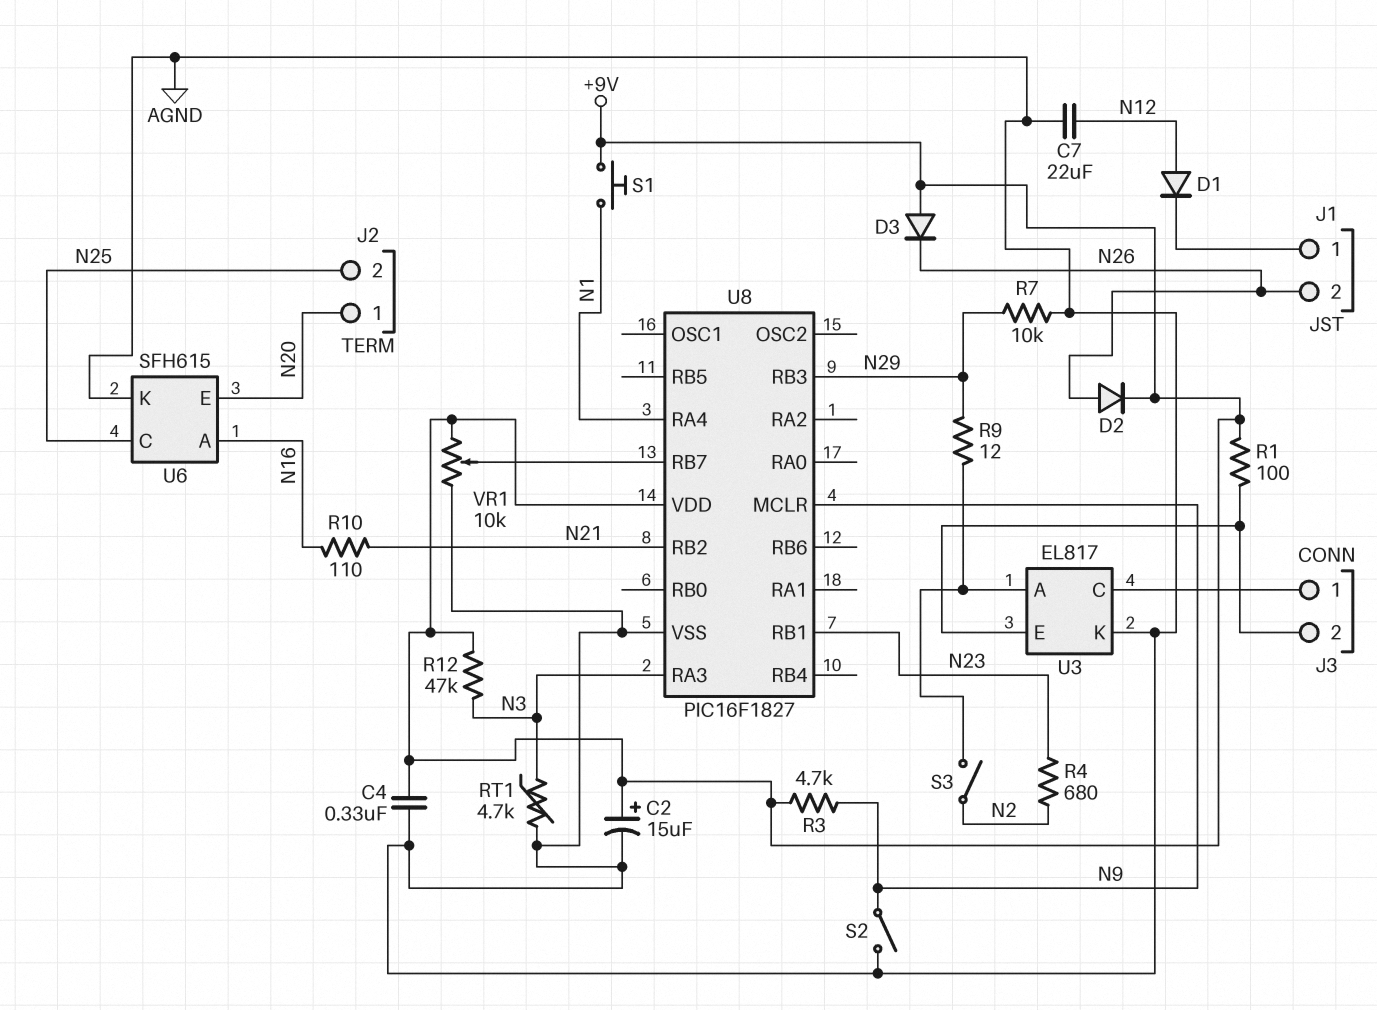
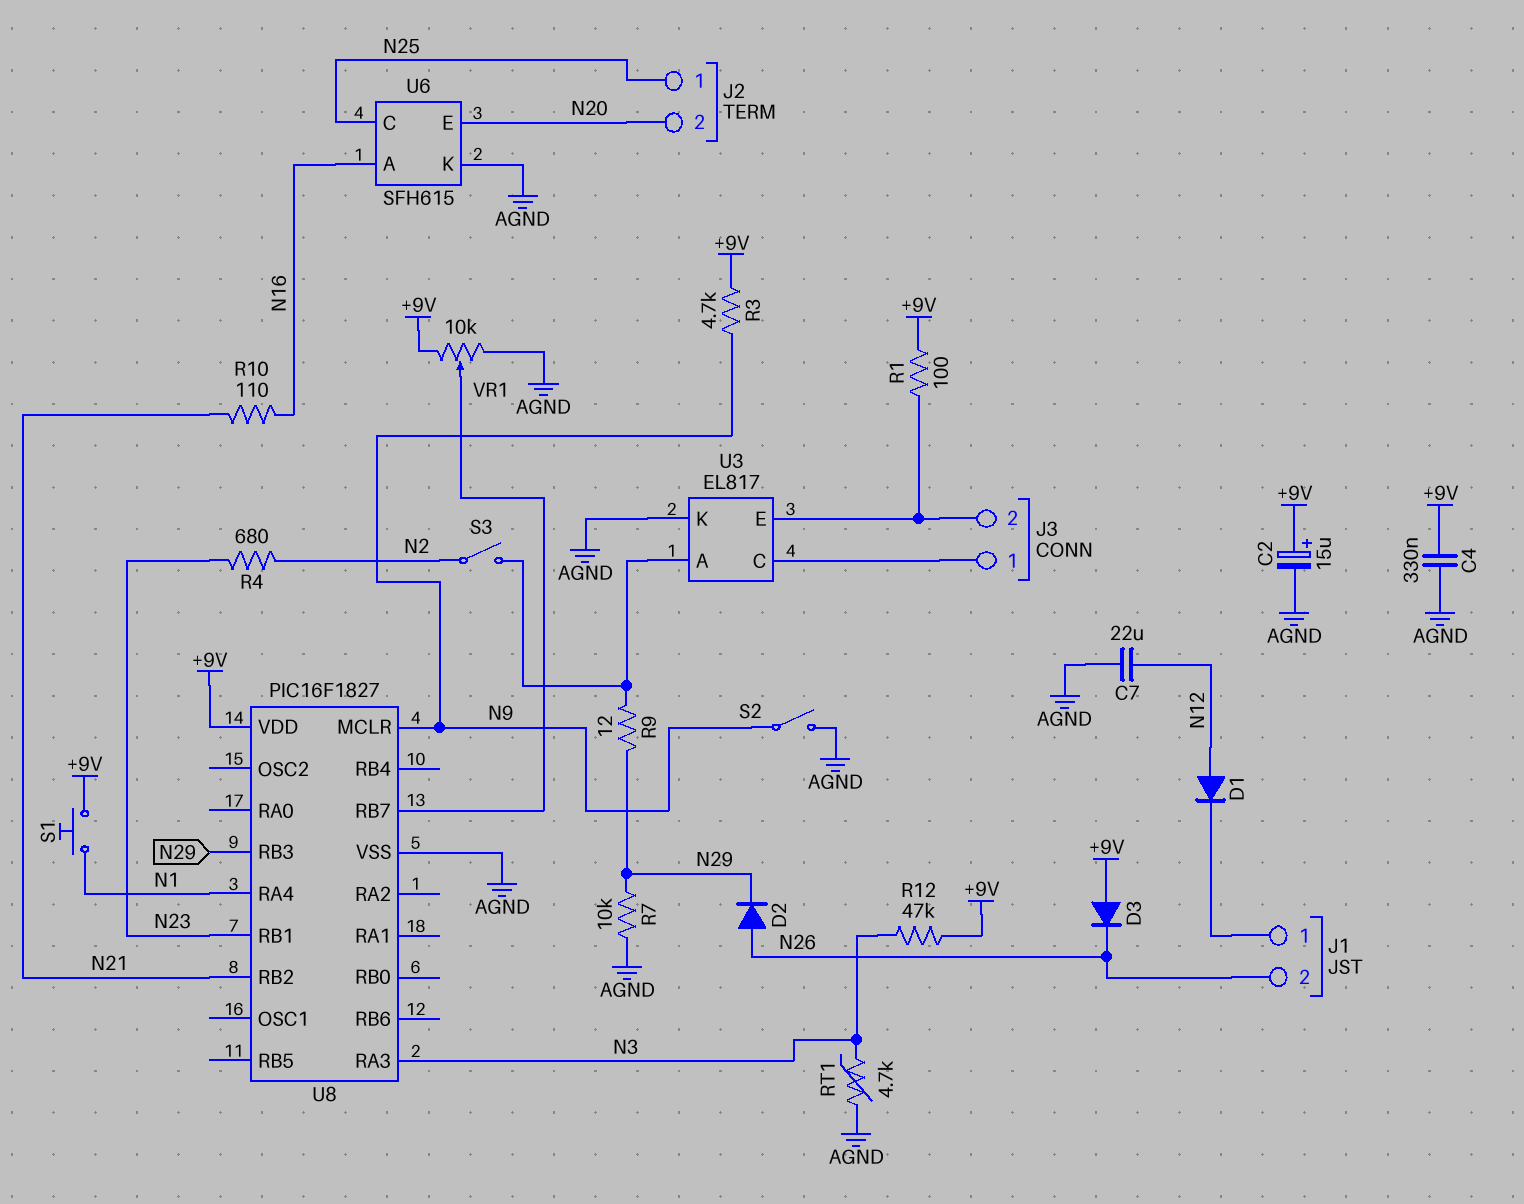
D2: diode (A N26, K +9V) -> diode (A N26, K N29)
J2 pin 1: N20 -> N25
J2 pin 2: N25 -> N20

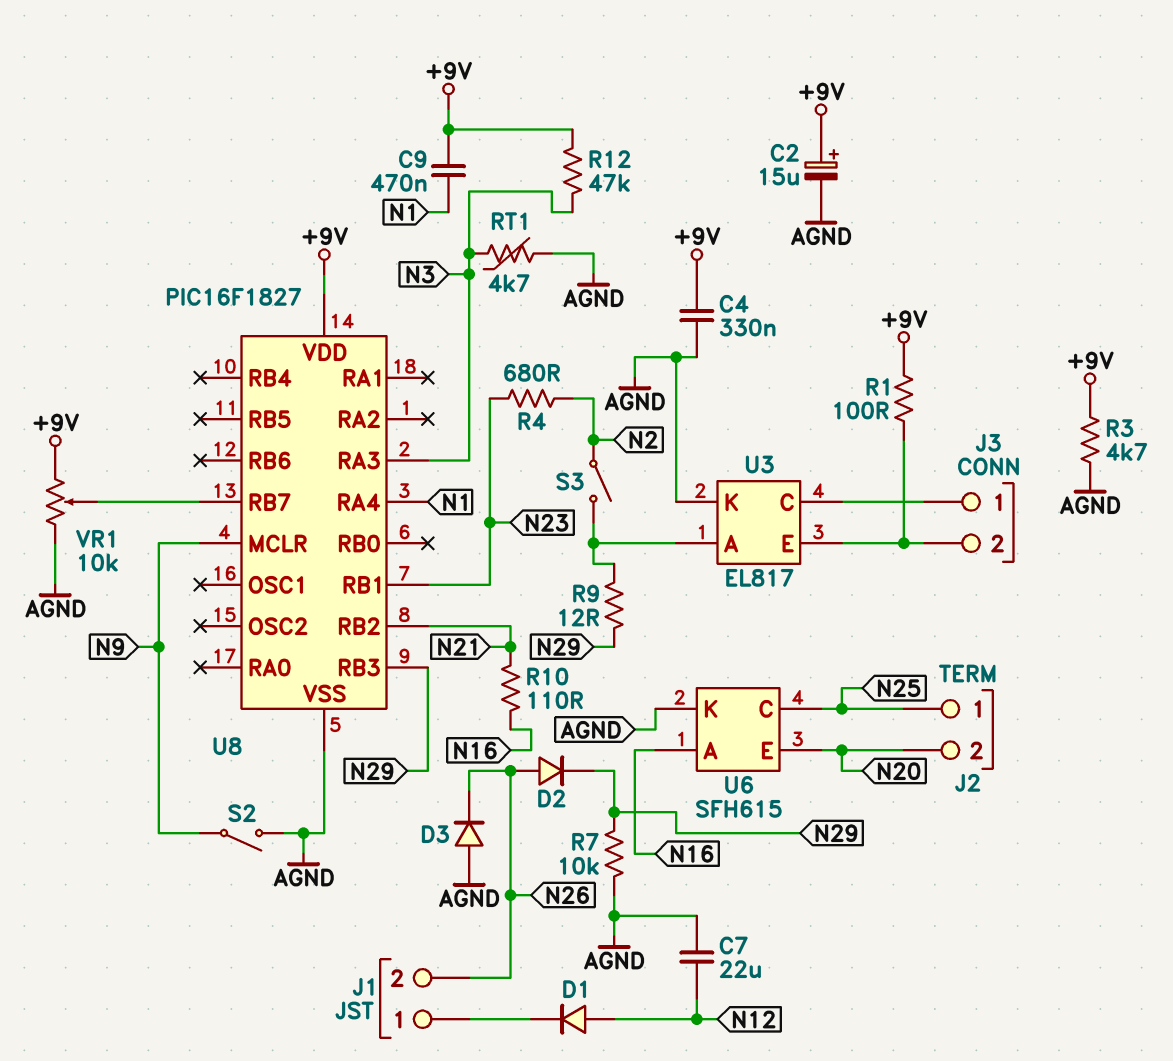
C9: none -> 470nF (+9V, N1)
D3: diode (A +9V, K N26) -> diode (A AGND, K N26)
R3: 4.7k (+9V, N9) -> 4.7k (+9V, AGND)
S1: button (+9V, N1) -> none

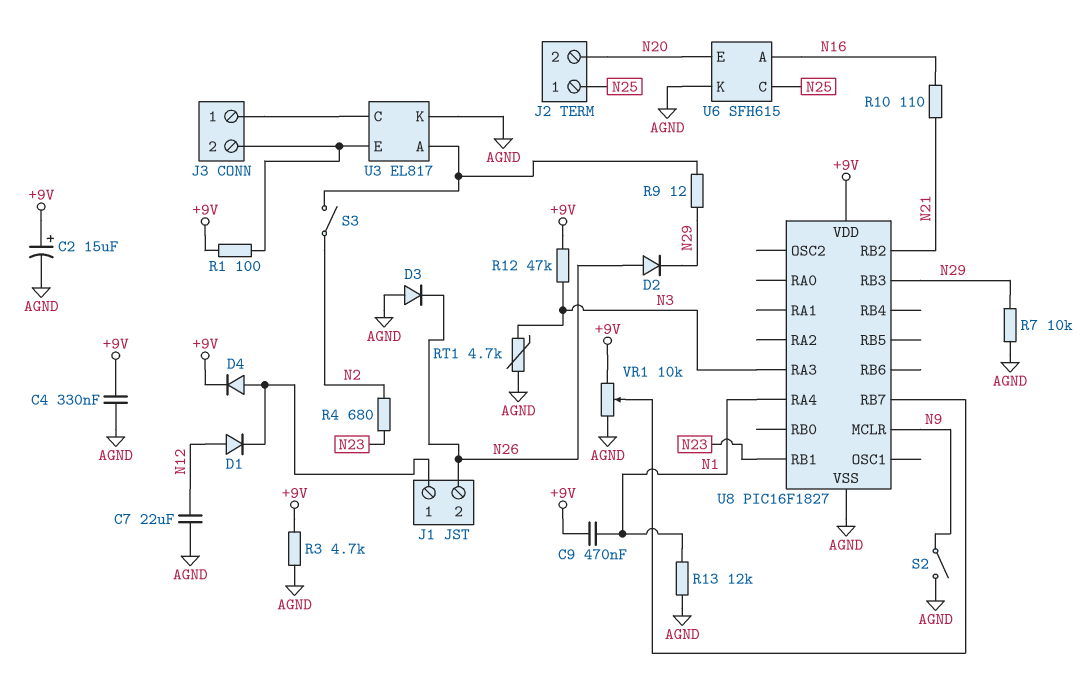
D4: none -> diode (A J1/1, K +9V)
R13: none -> 12k (AGND, N1)

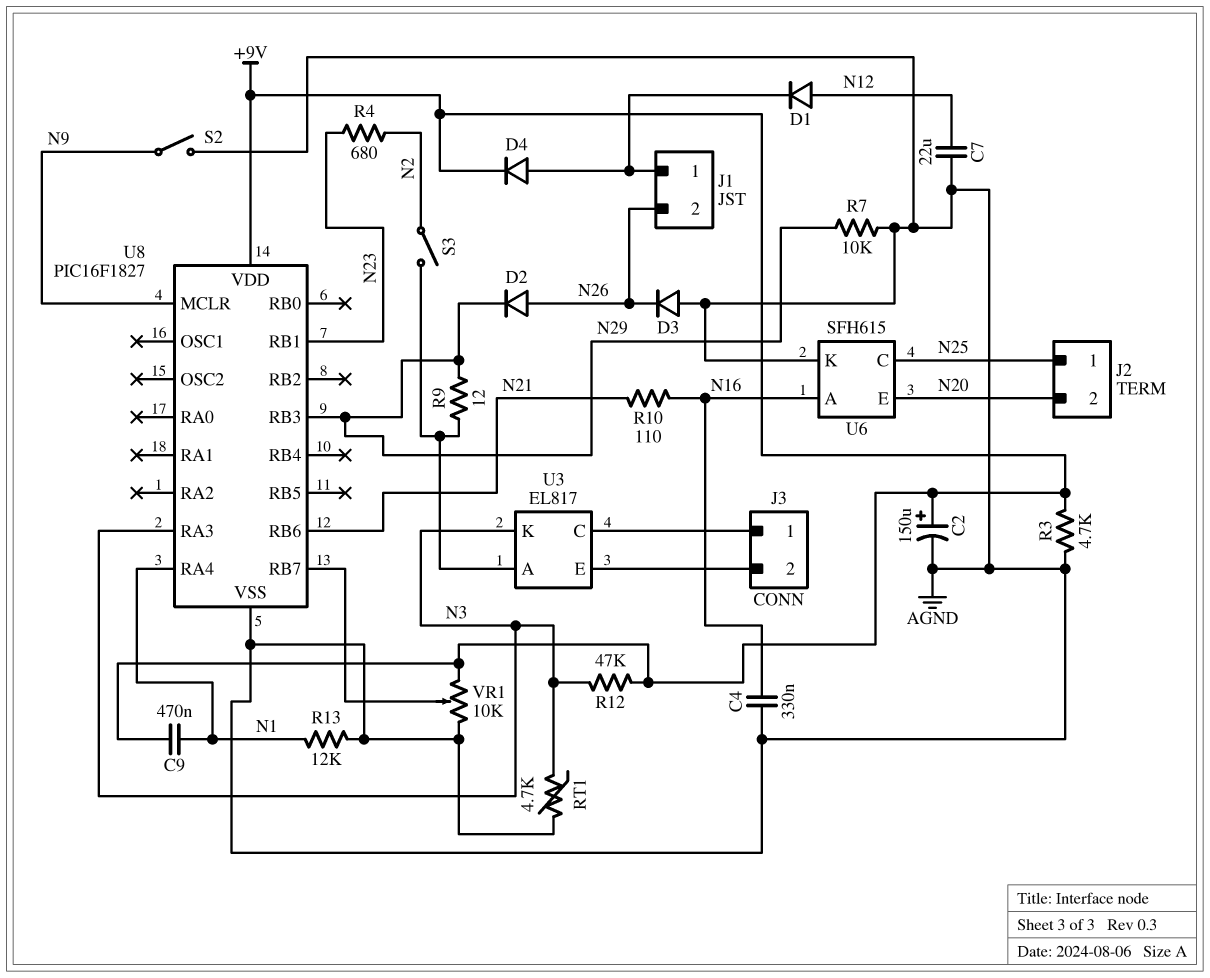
C2: 15uF (plus +9V, minus AGND) -> 150uF (plus +9V, minus AGND)
C4: 330nF (+9V, AGND) -> 330nF (AGND, N16)
R1: 100 (+9V, J3/2) -> none
U3 pin K: AGND -> N3
U8 pin RB2: N21 -> none
U8 pin RB6: none -> N21

